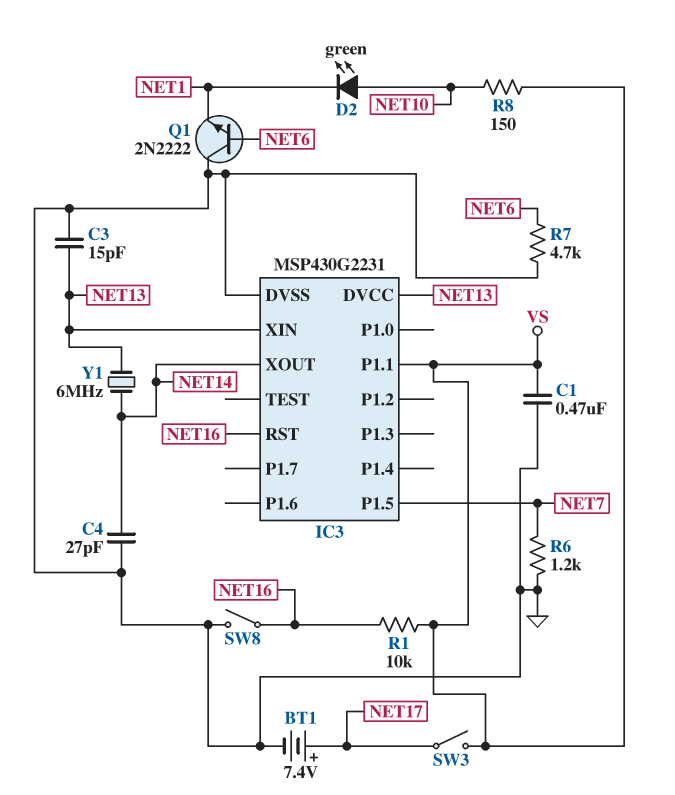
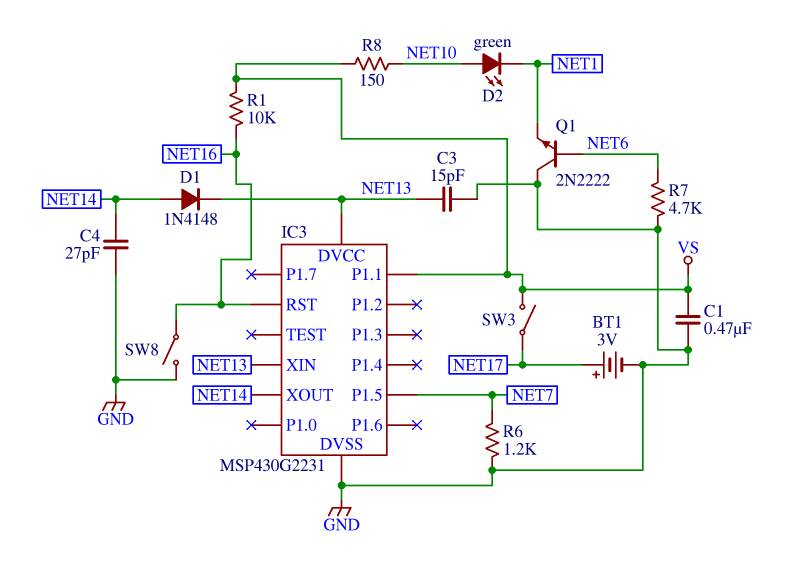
BT1: 7.4V (plus NET17, minus GND) -> 3V (plus NET17, minus GND)
D1: none -> diode 1N4148 (A NET14, K NET13)
Y1: 6MHz (NET13, NET14) -> none

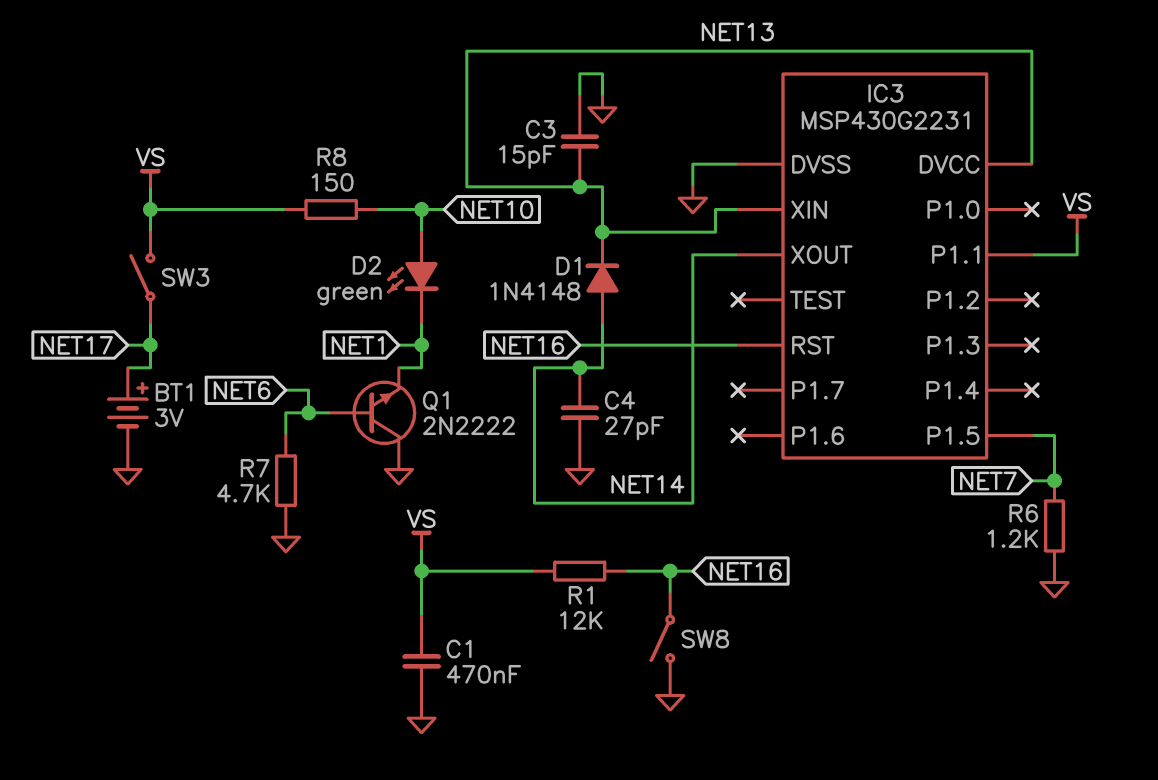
R1: 10k (NET16, VS) -> 12k (NET16, VS)

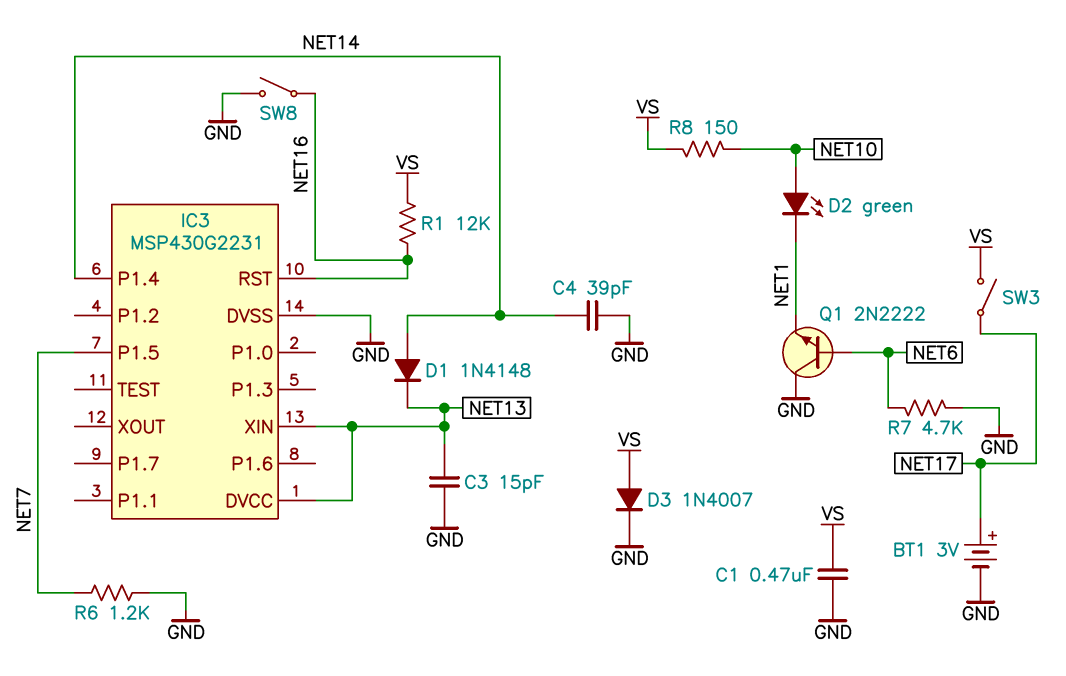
C4: 27pF (GND, NET14) -> 39pF (GND, NET14)
D3: none -> diode 1N4007 (A VS, K GND)
IC3 pin P1.1: VS -> none
IC3 pin P1.4: none -> NET14
IC3 pin XOUT: NET14 -> none

